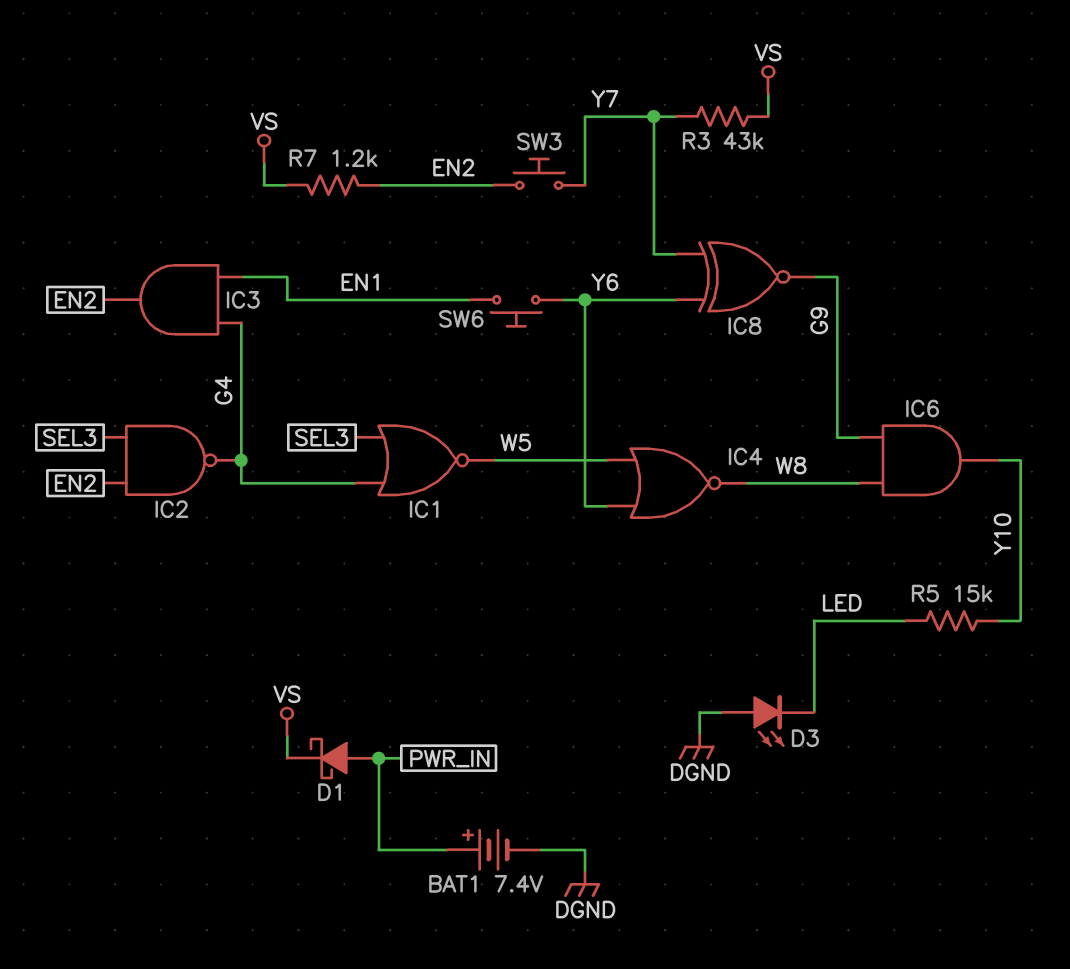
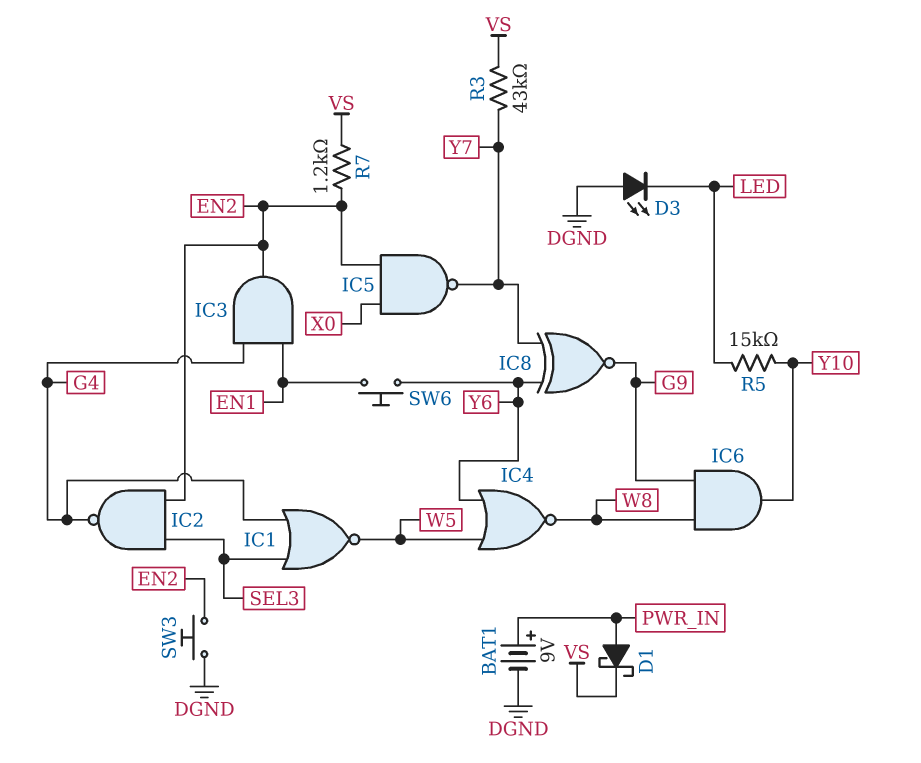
BAT1: 7.4V (plus PWR_IN, minus DGND) -> 9V (plus PWR_IN, minus DGND)
IC5: none -> NAND (in EN2, in X0, out Y7)
SW3: button (EN2, Y7) -> button (DGND, EN2)

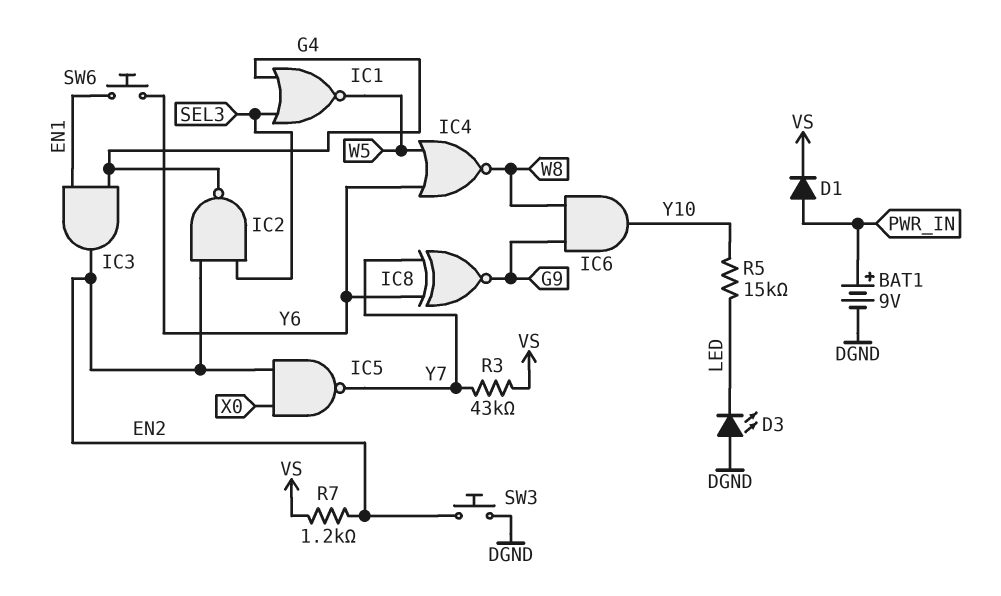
D1: schottky (A PWR_IN, K VS) -> diode (A PWR_IN, K VS)

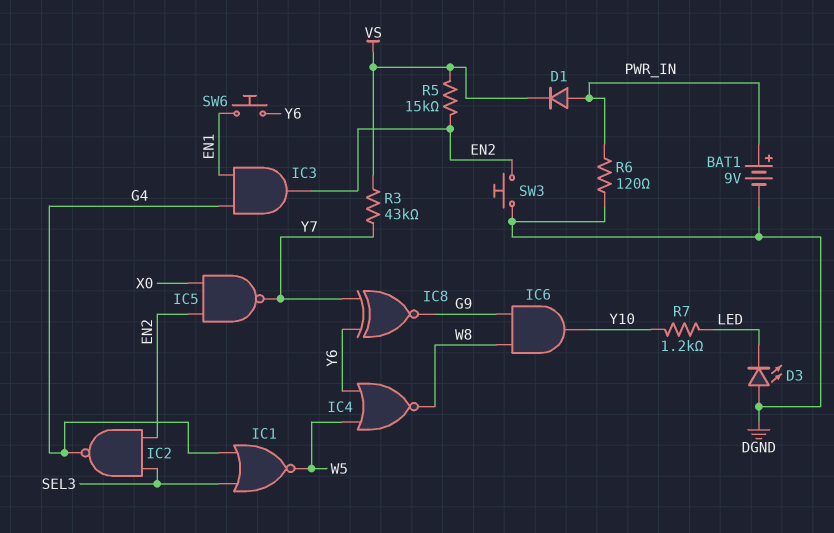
R5: 15k (LED, Y10) -> 15k (EN2, VS)
R6: none -> 120 (DGND, PWR_IN)
R7: 1.2k (EN2, VS) -> 1.2k (LED, Y10)

